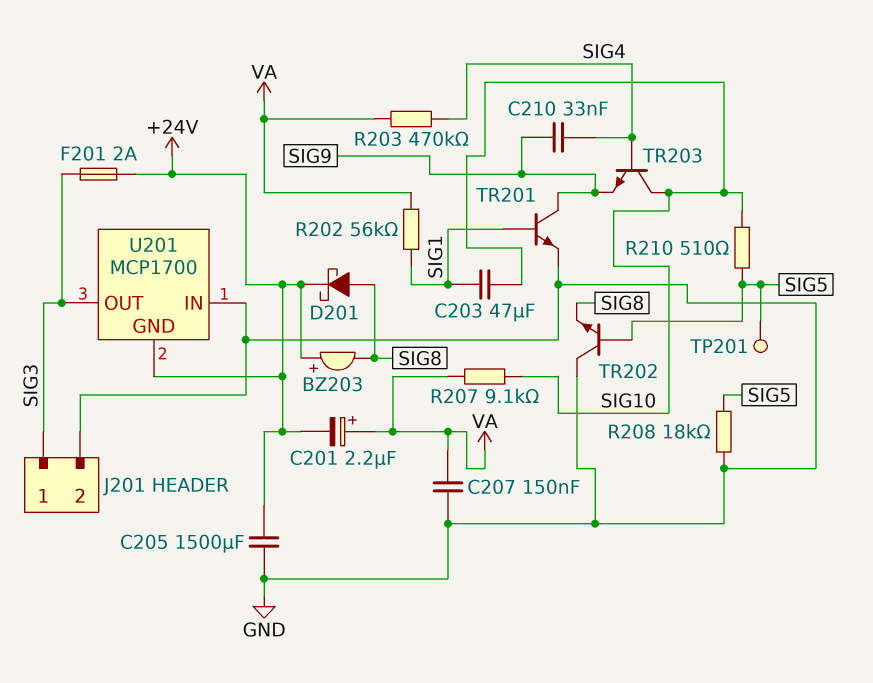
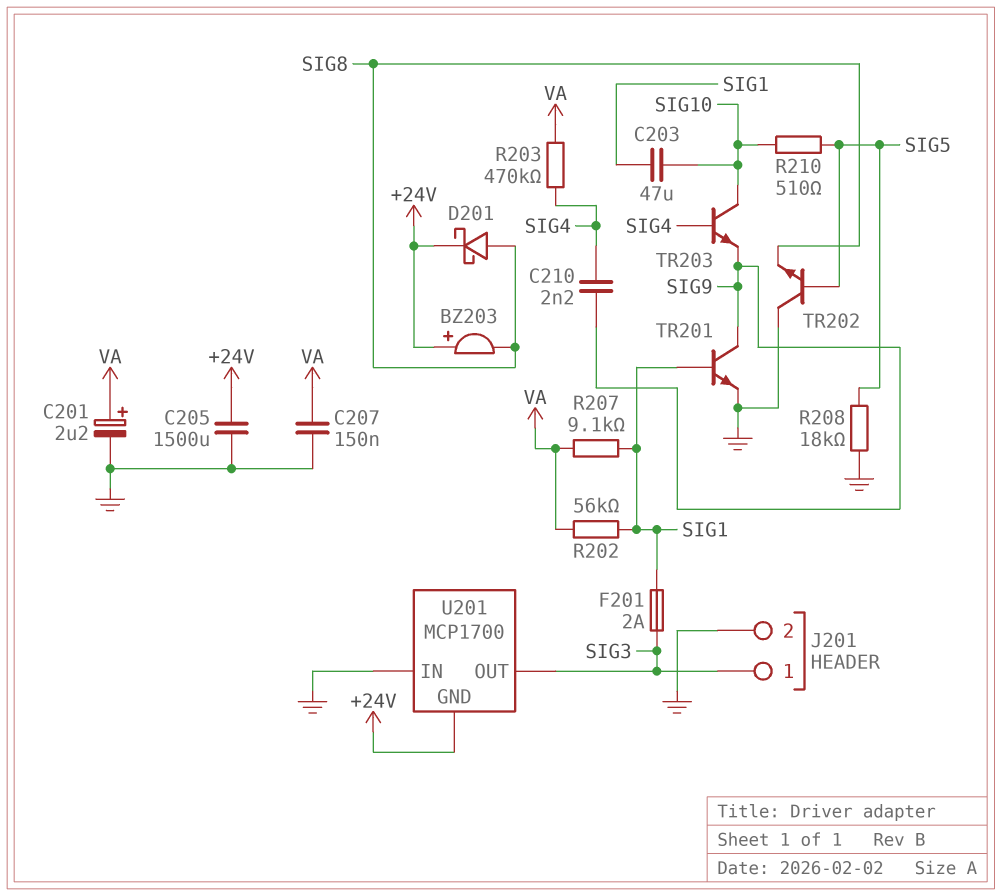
C201: 2.2uF (plus VA, minus +24V) -> 2.2uF (plus VA, minus GND)
C210: 33nF (SIG4, SIG9) -> 2.2nF (SIG4, SIG9)
F201: 2A (+24V, SIG3) -> 2A (SIG1, SIG3)
R207: 9.1k (SIG10, VA) -> 9.1k (SIG1, VA)
TP201: test point (SIG5) -> none

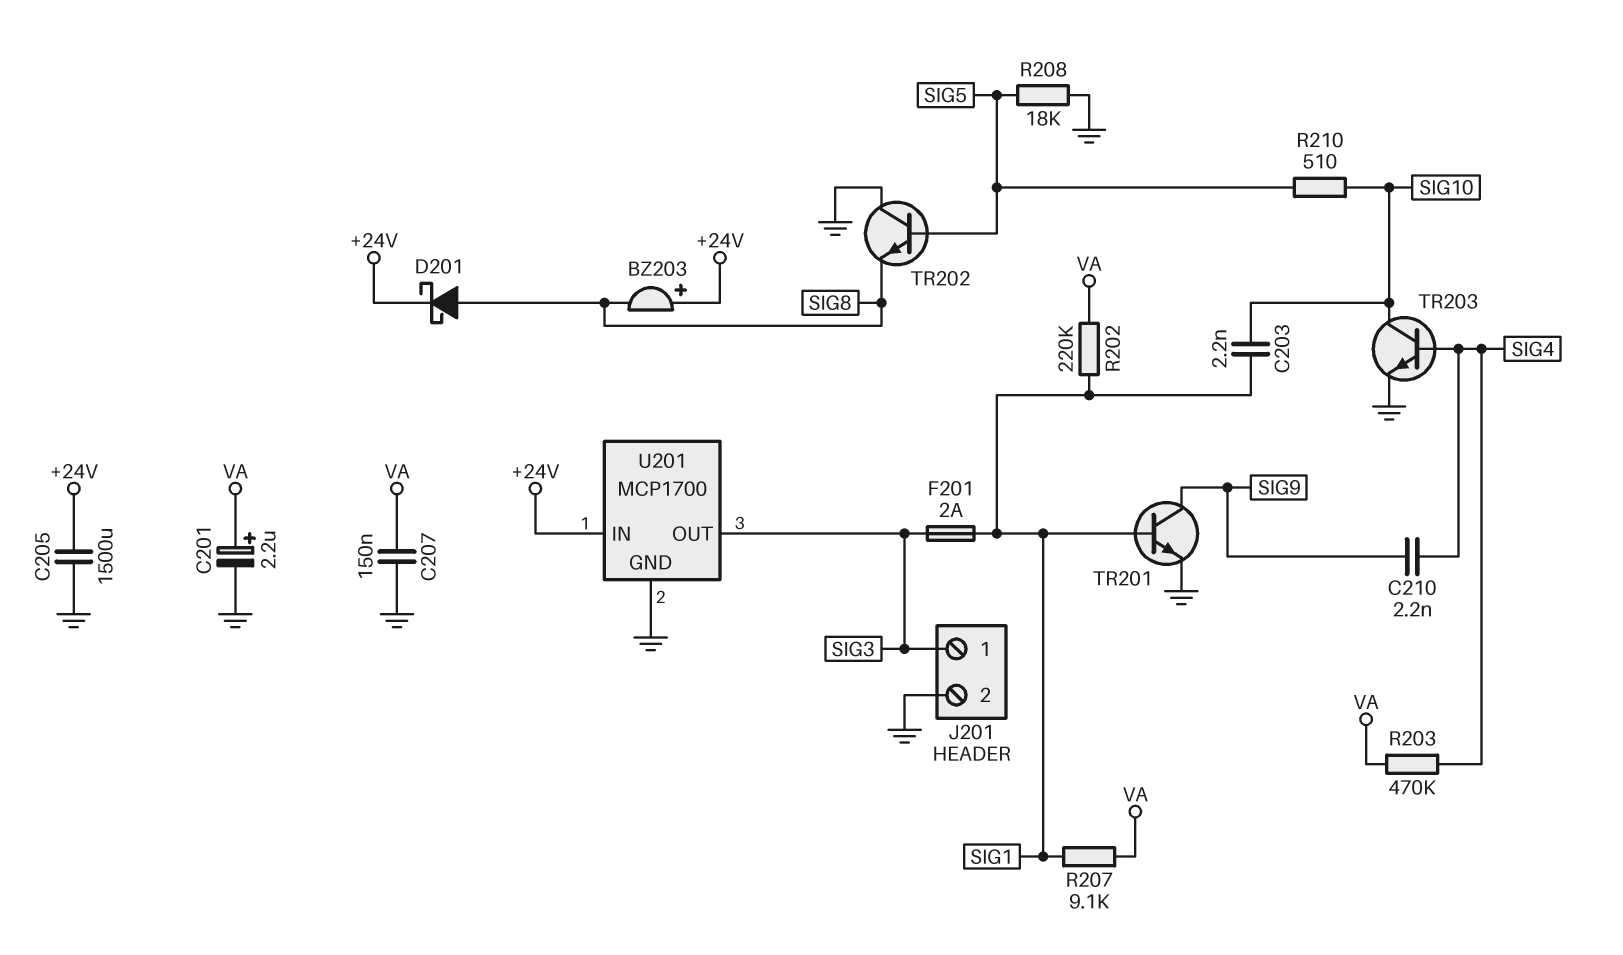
C203: 47uF (SIG1, SIG10) -> 2.2nF (SIG1, SIG10)
R202: 56k (SIG1, VA) -> 220k (SIG1, VA)
TR203: NPN (B SIG4, C SIG10, E SIG9) -> NPN (B SIG4, C SIG10, E GND)
U201 pin GND: +24V -> GND
U201 pin IN: GND -> +24V

